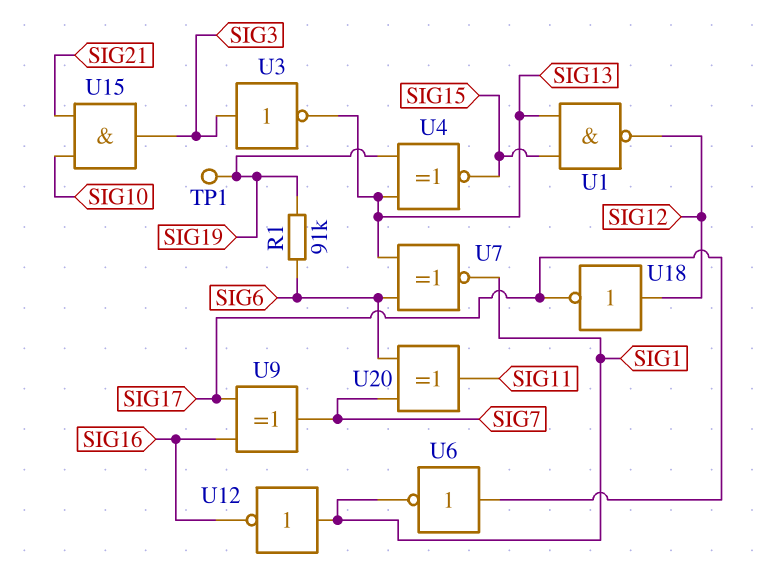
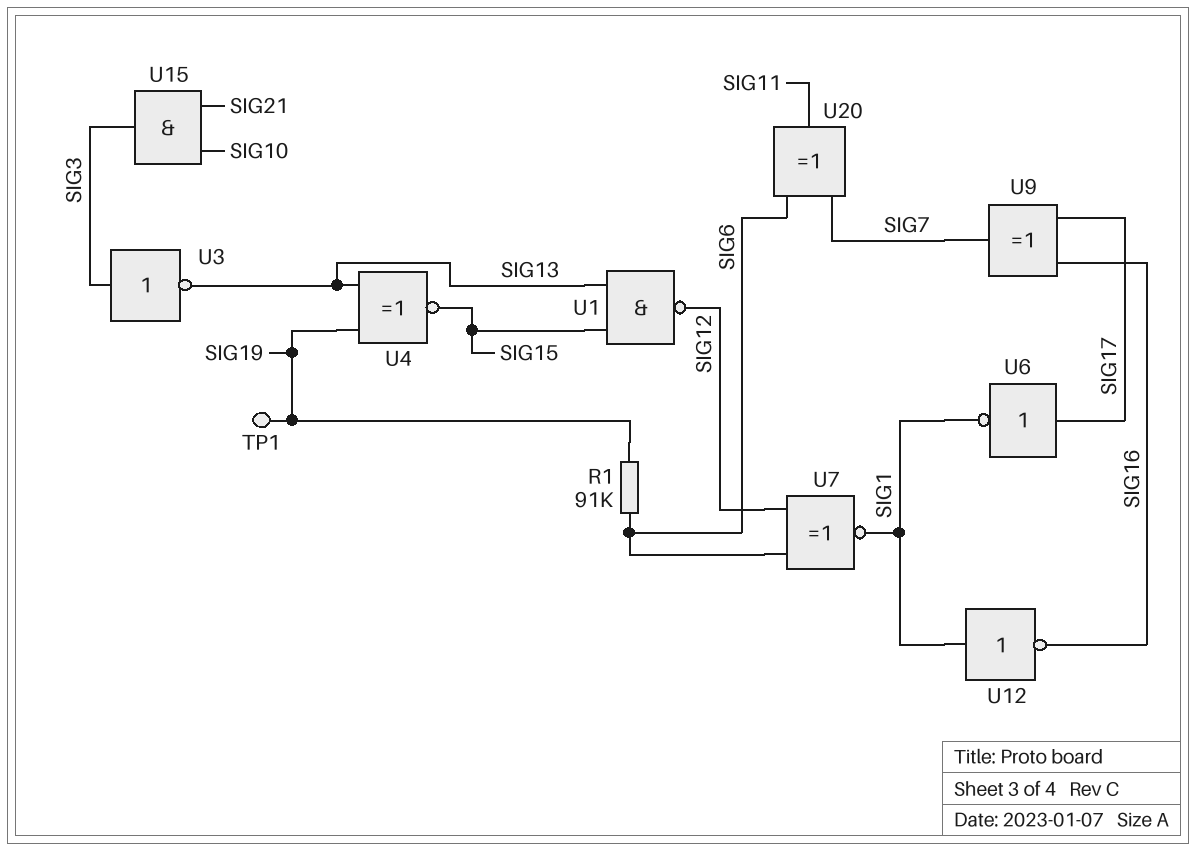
U7: XNOR (in SIG6, in SIG13, out SIG1) -> XNOR (in SIG6, in SIG12, out SIG1)
U18: NOT (in SIG12, out SIG17) -> none

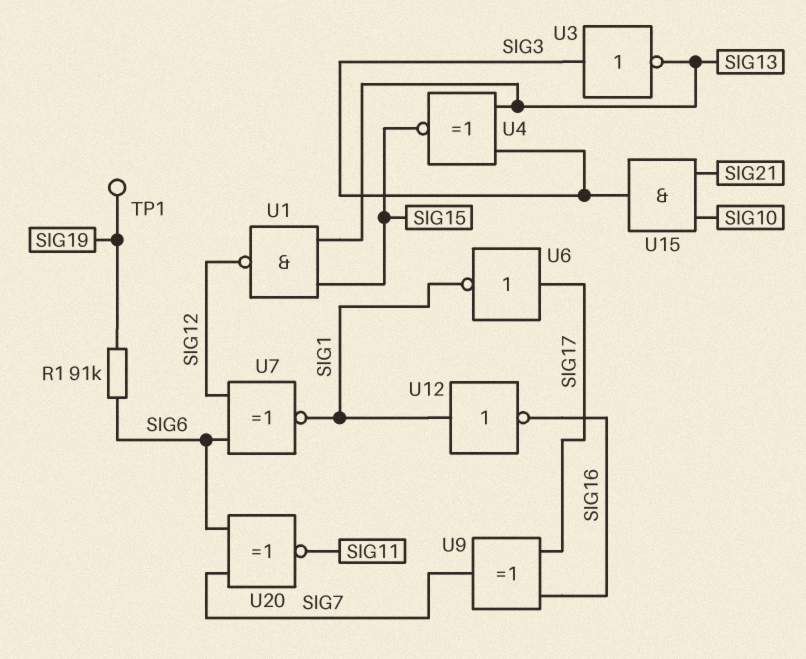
U4: XNOR (in SIG13, in SIG19, out SIG15) -> XNOR (in SIG3, in SIG13, out SIG15)
U20: XOR (in SIG6, in SIG7, out SIG11) -> XNOR (in SIG6, in SIG7, out SIG11)

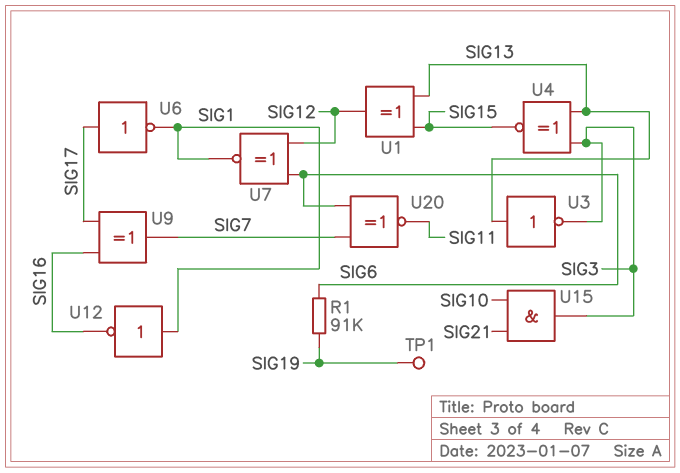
U1: NAND (in SIG13, in SIG15, out SIG12) -> XOR (in SIG13, in SIG15, out SIG12)
U3: NOT (in SIG3, out SIG13) -> NOT (in SIG13, out SIG3)

